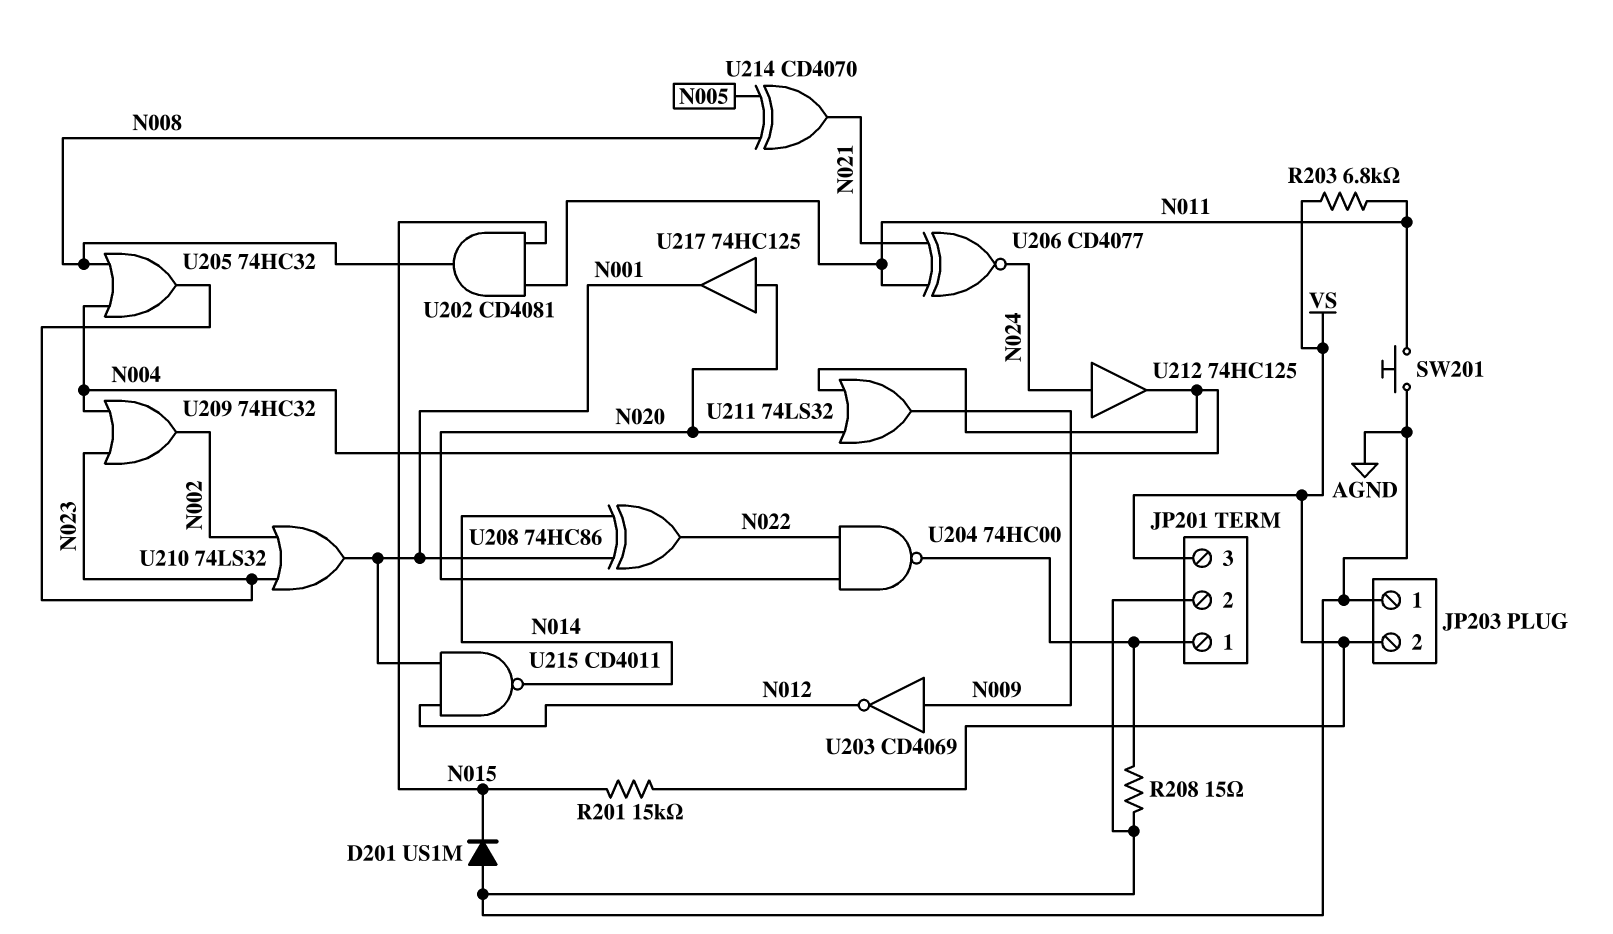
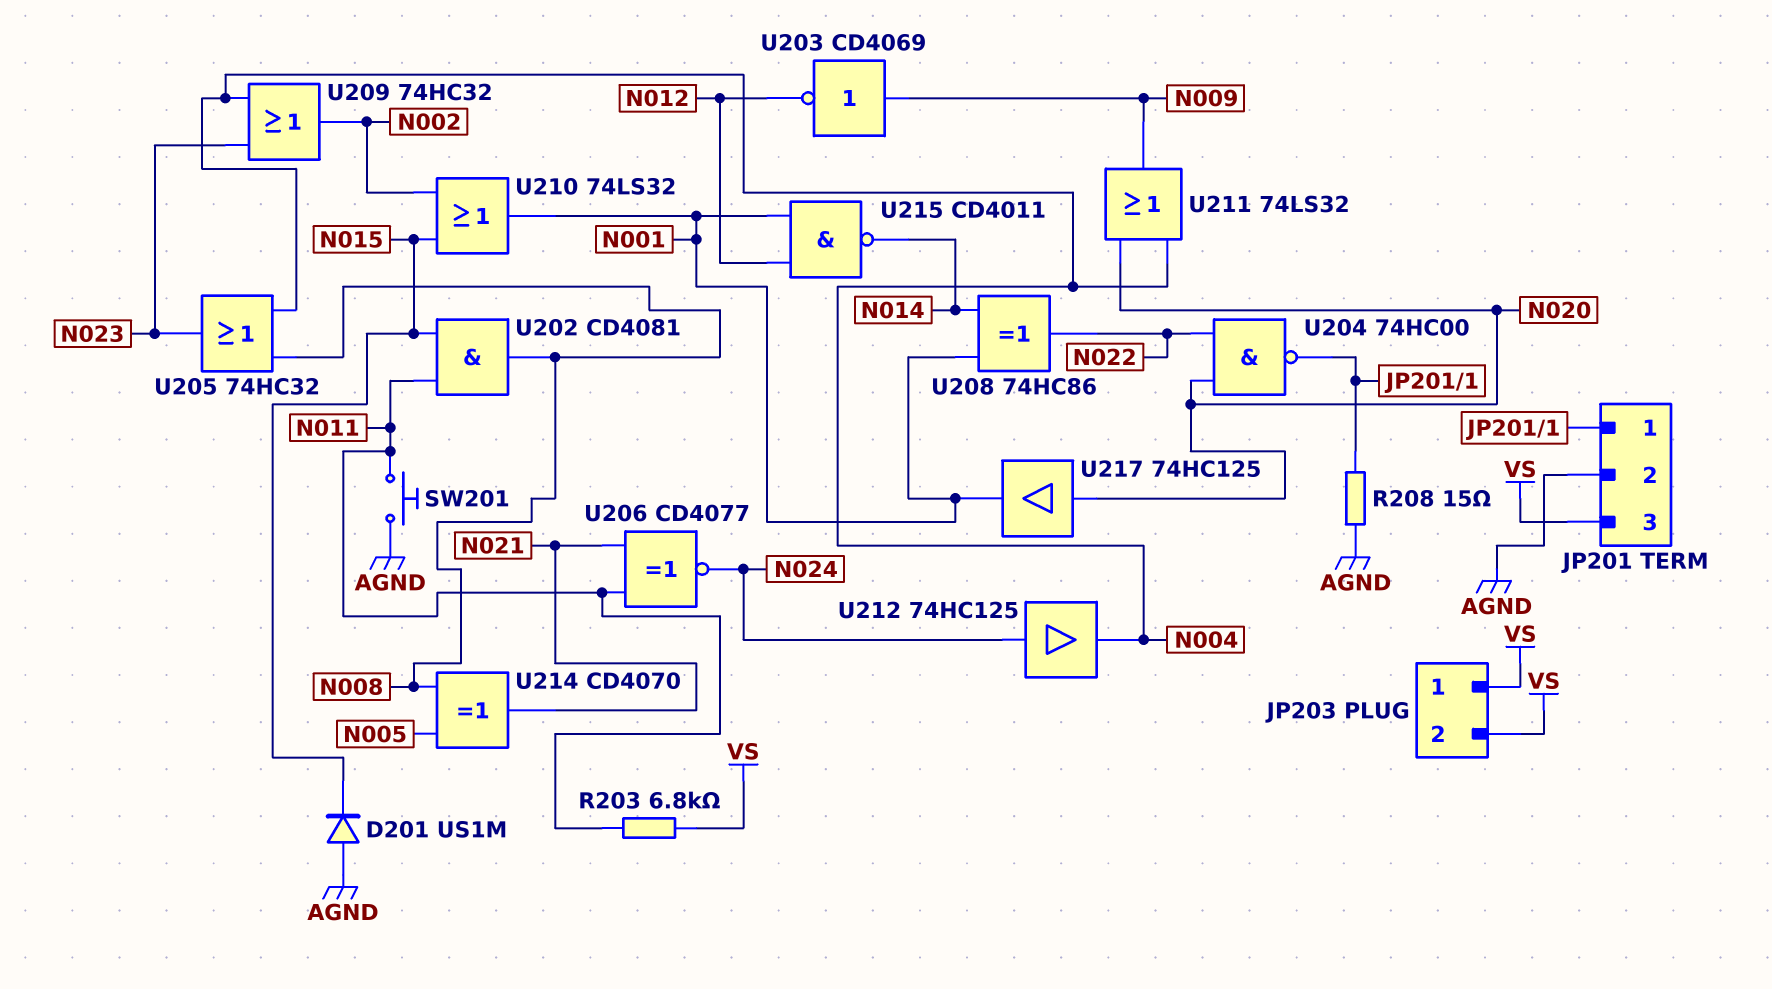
JP203 pin 1: AGND -> VS
R201: 15k (N015, VS) -> none
U210: OR 74LS32 (in N002, in N023, out N001) -> OR 74LS32 (in N002, in N015, out N001)

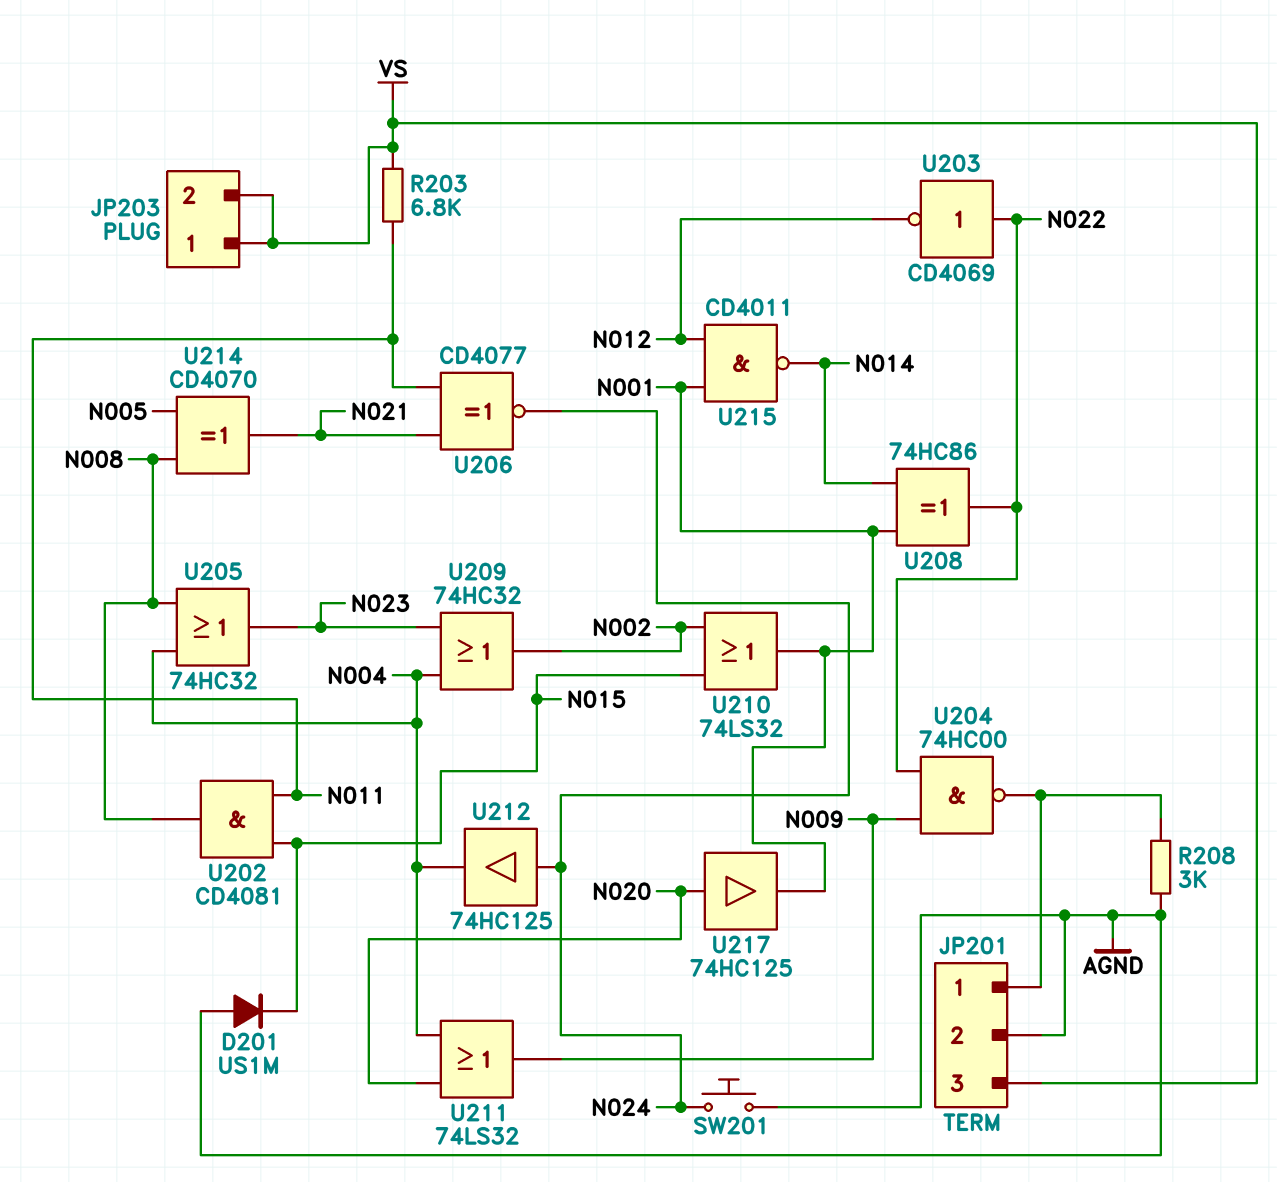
R208: 15 (AGND, JP201/1) -> 3k (AGND, JP201/1)
SW201: button (AGND, N011) -> button (AGND, N024)
U203: NOT CD4069 (in N009, out N012) -> NOT CD4069 (in N022, out N012)
U204: NAND 74HC00 (in N020, in N022, out JP201/1) -> NAND 74HC00 (in N009, in N022, out JP201/1)

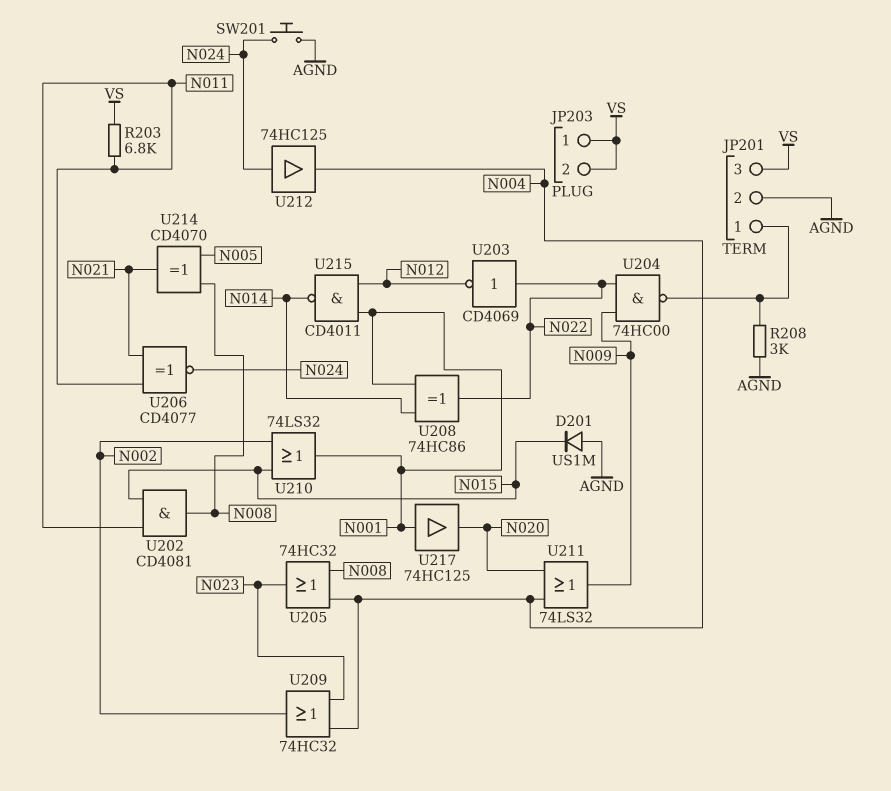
U217: buffer 74HC125 (in N020, out N001) -> buffer 74HC125 (in N001, out N020)

